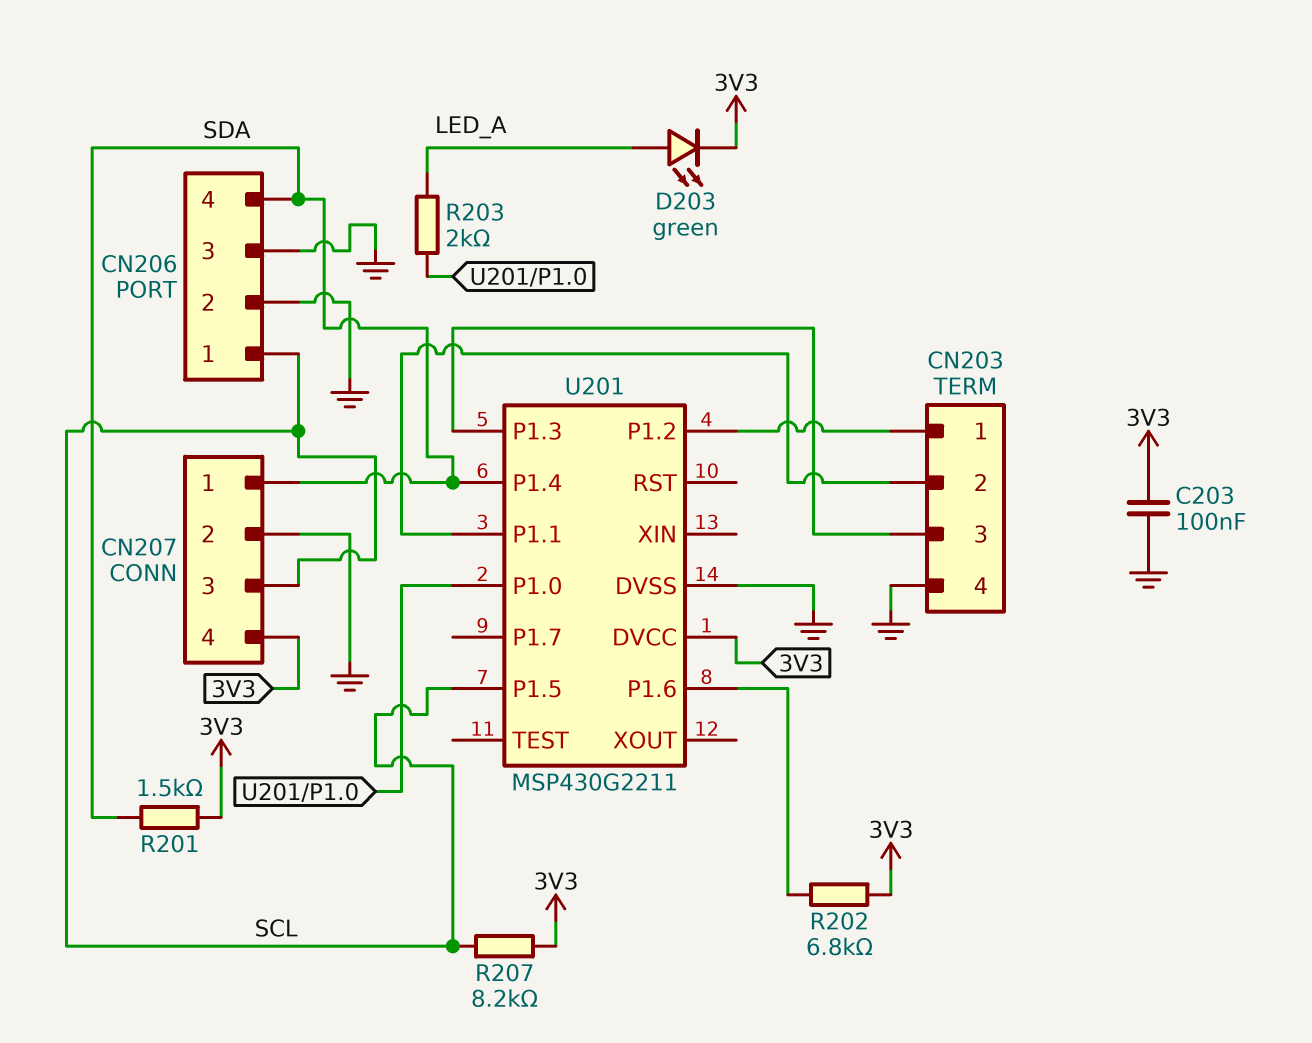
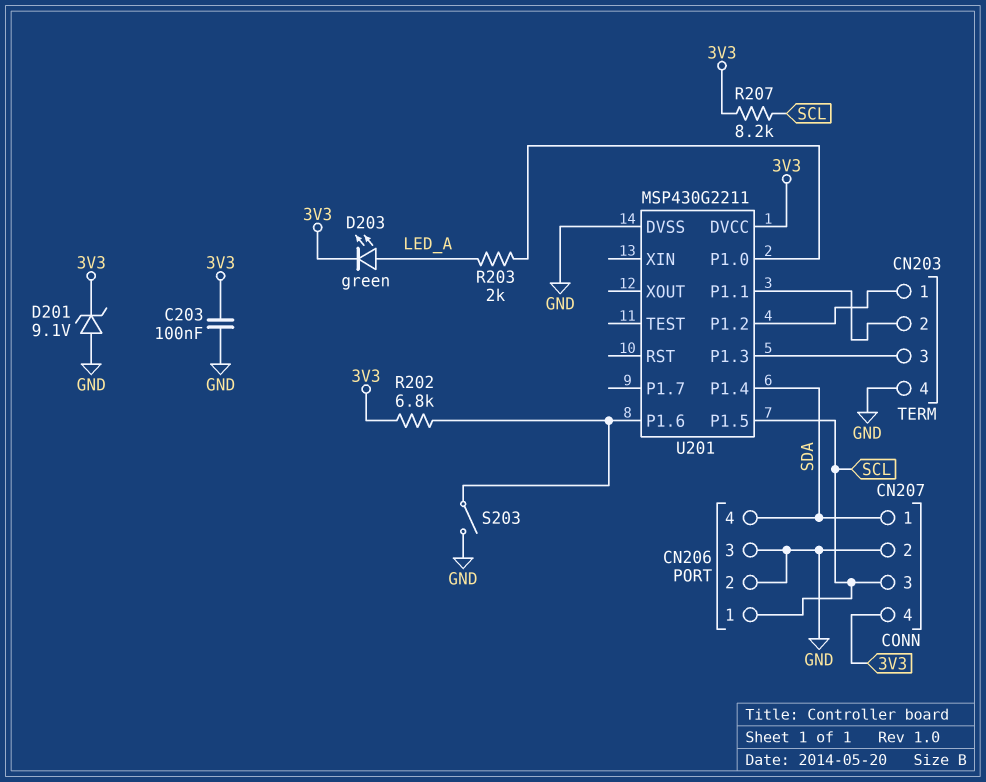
D201: none -> zener 9.1V (A GND, K 3V3)
R201: 1.5k (3V3, SDA) -> none
S203: none -> switch (GND, U201/P1.6)

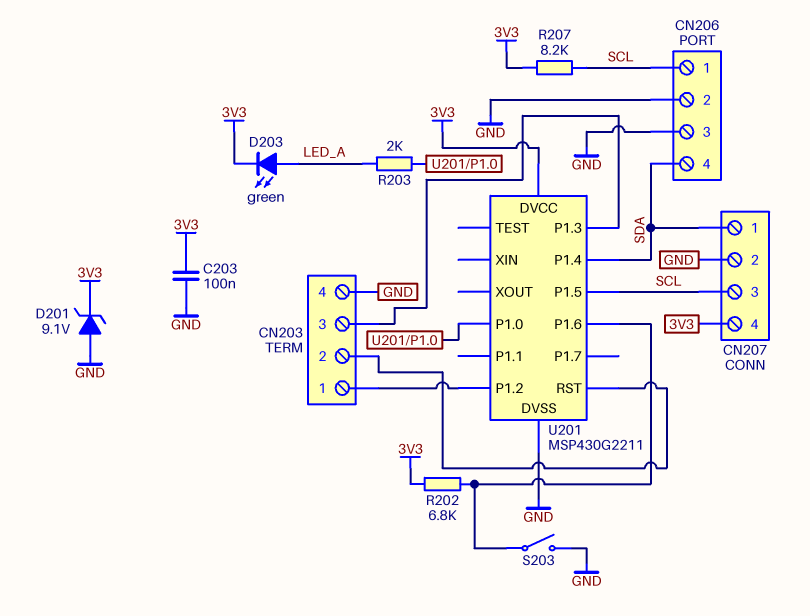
U201 pin P1.1: CN203/2 -> none
U201 pin RST: none -> CN203/2

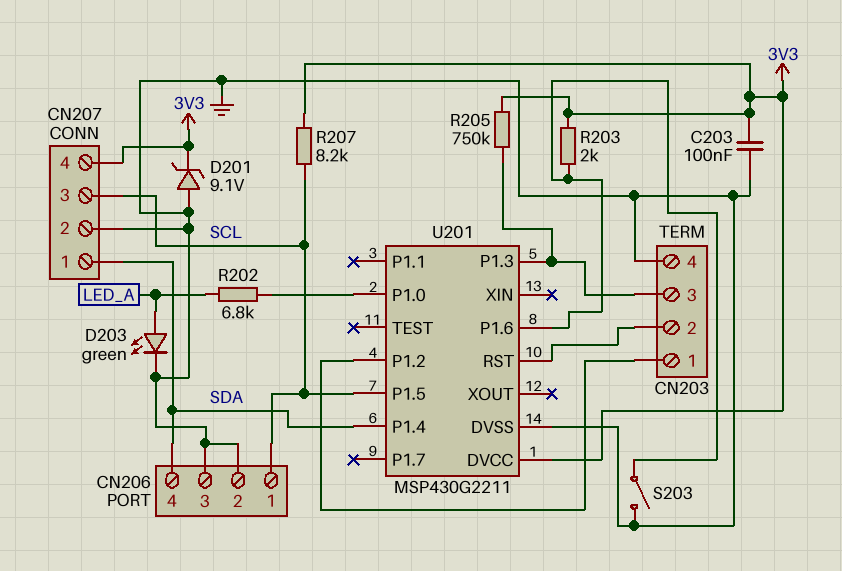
D203: LED green (A LED_A, K 3V3) -> LED green (A LED_A, K GND)
R202: 6.8k (3V3, U201/P1.6) -> 6.8k (LED_A, U201/P1.0)
R203: 2k (LED_A, U201/P1.0) -> 2k (3V3, U201/P1.6)
R205: none -> 750k (3V3, CN203/3)

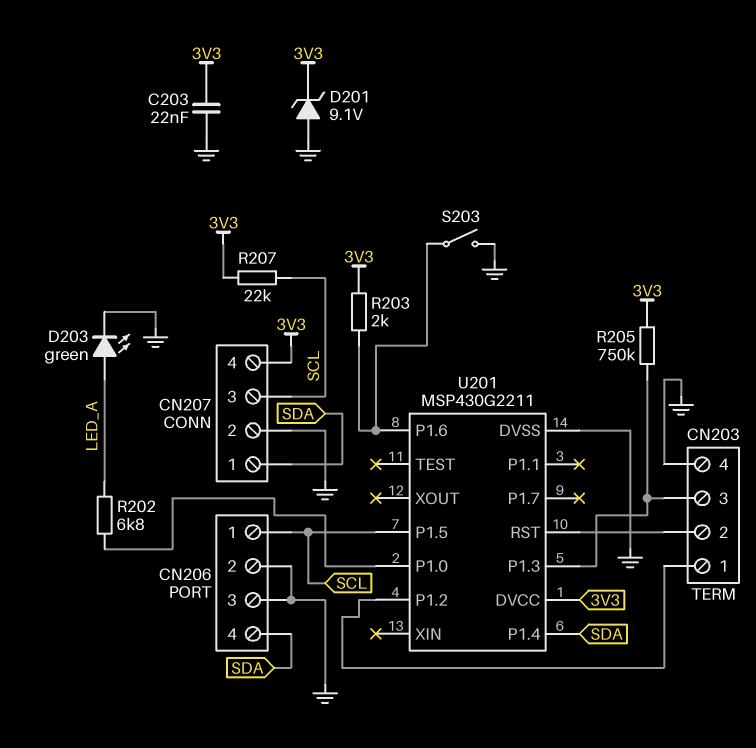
C203: 100nF (3V3, GND) -> 22nF (3V3, GND)
R207: 8.2k (3V3, SCL) -> 22k (3V3, SCL)

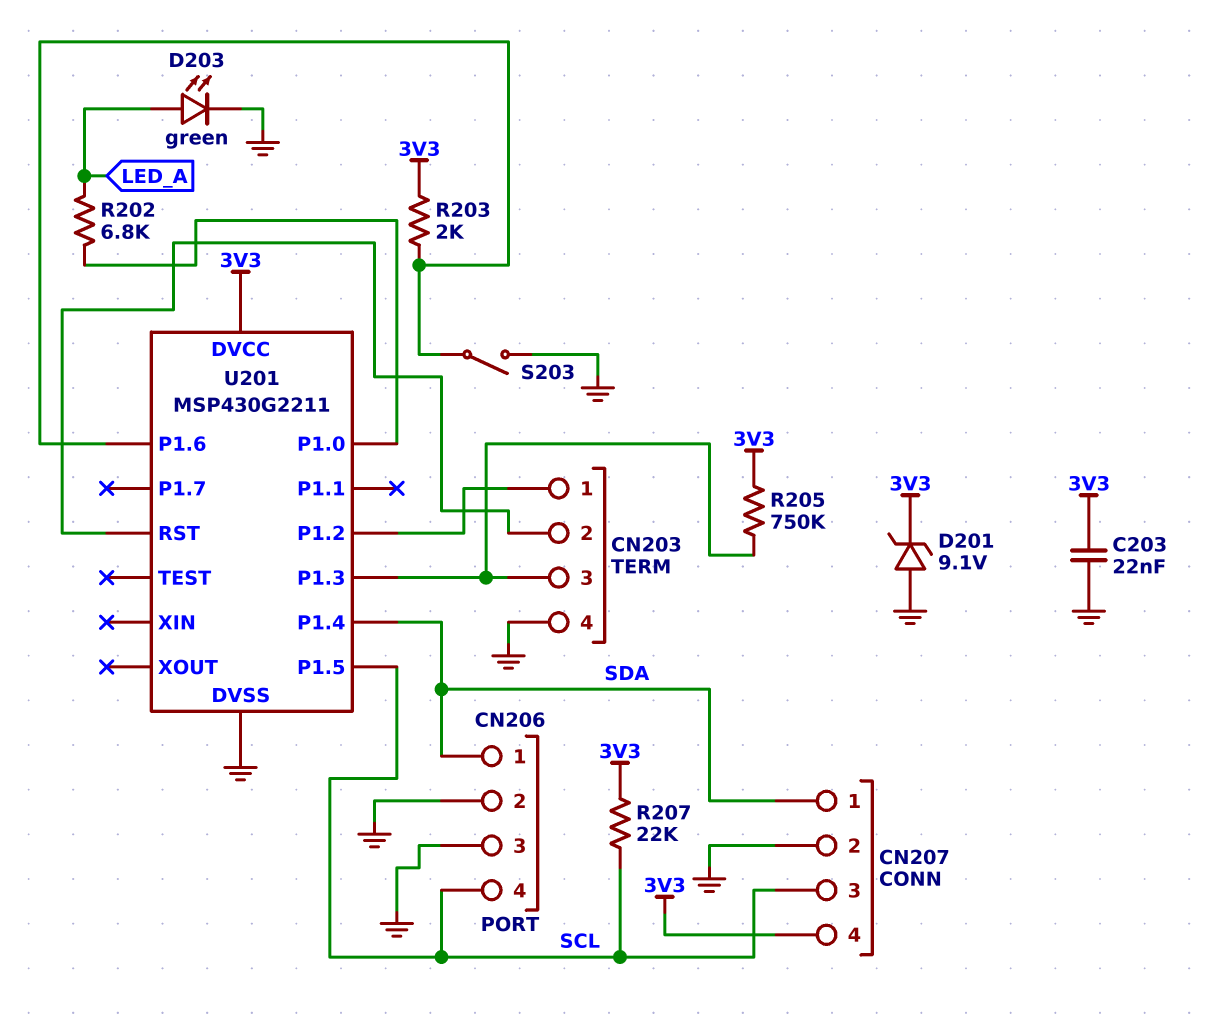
CN206 pin 1: SCL -> SDA
CN206 pin 4: SDA -> SCL

